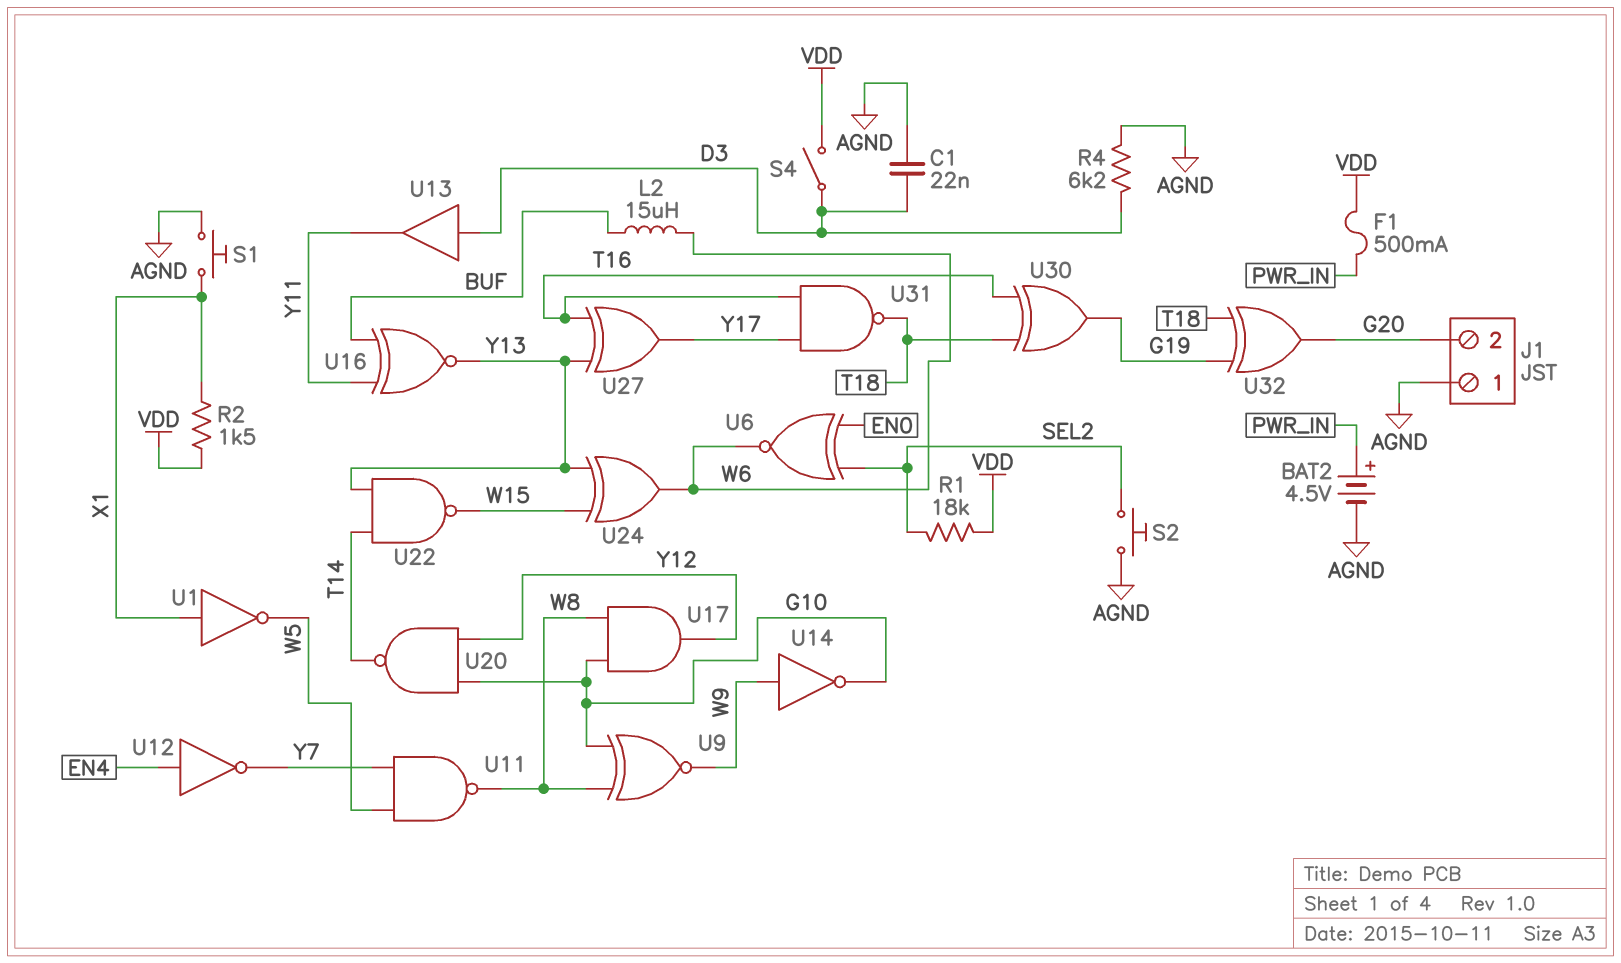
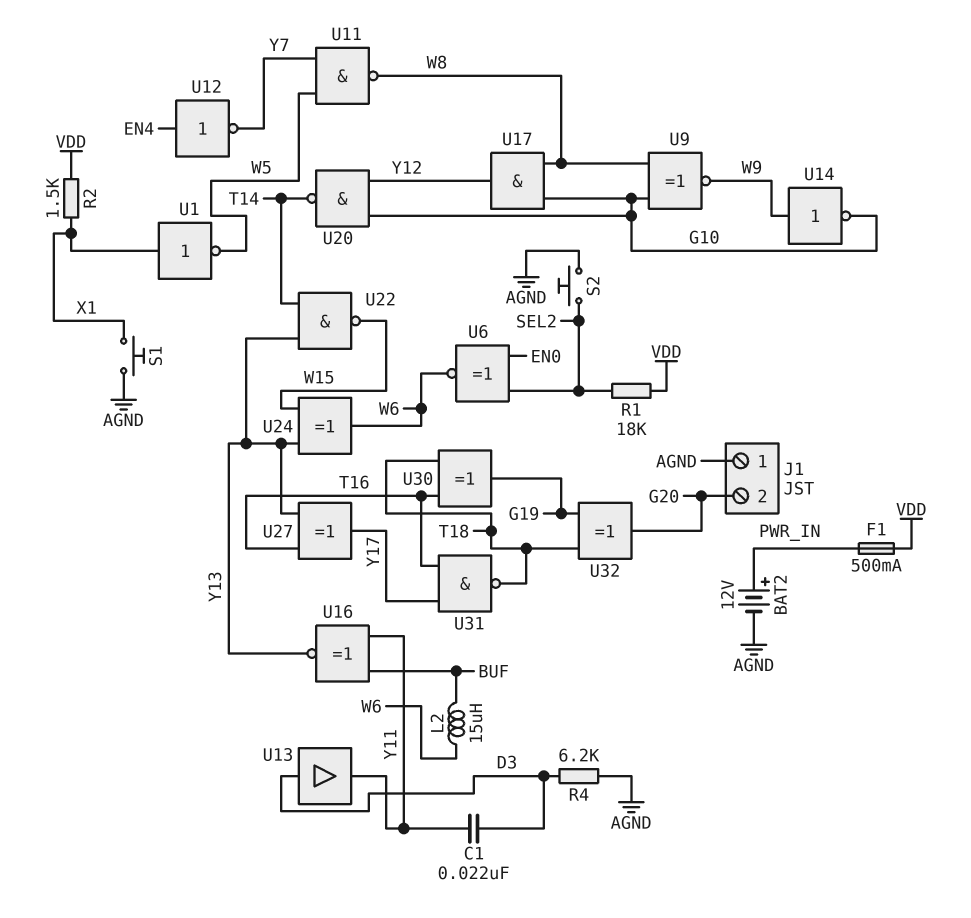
BAT2: 4.5V (plus PWR_IN, minus AGND) -> 12V (plus PWR_IN, minus AGND)
C1: 22nF (AGND, D3) -> 22nF (D3, Y11)
S4: switch (D3, VDD) -> none

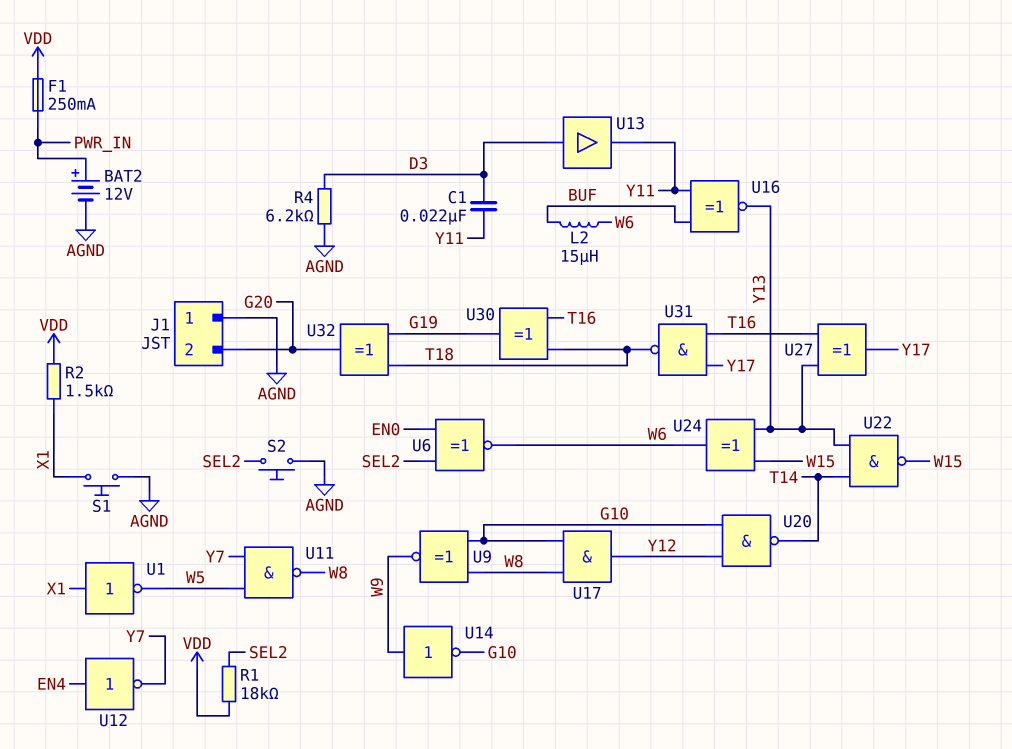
F1: 500mA (PWR_IN, VDD) -> 250mA (PWR_IN, VDD)

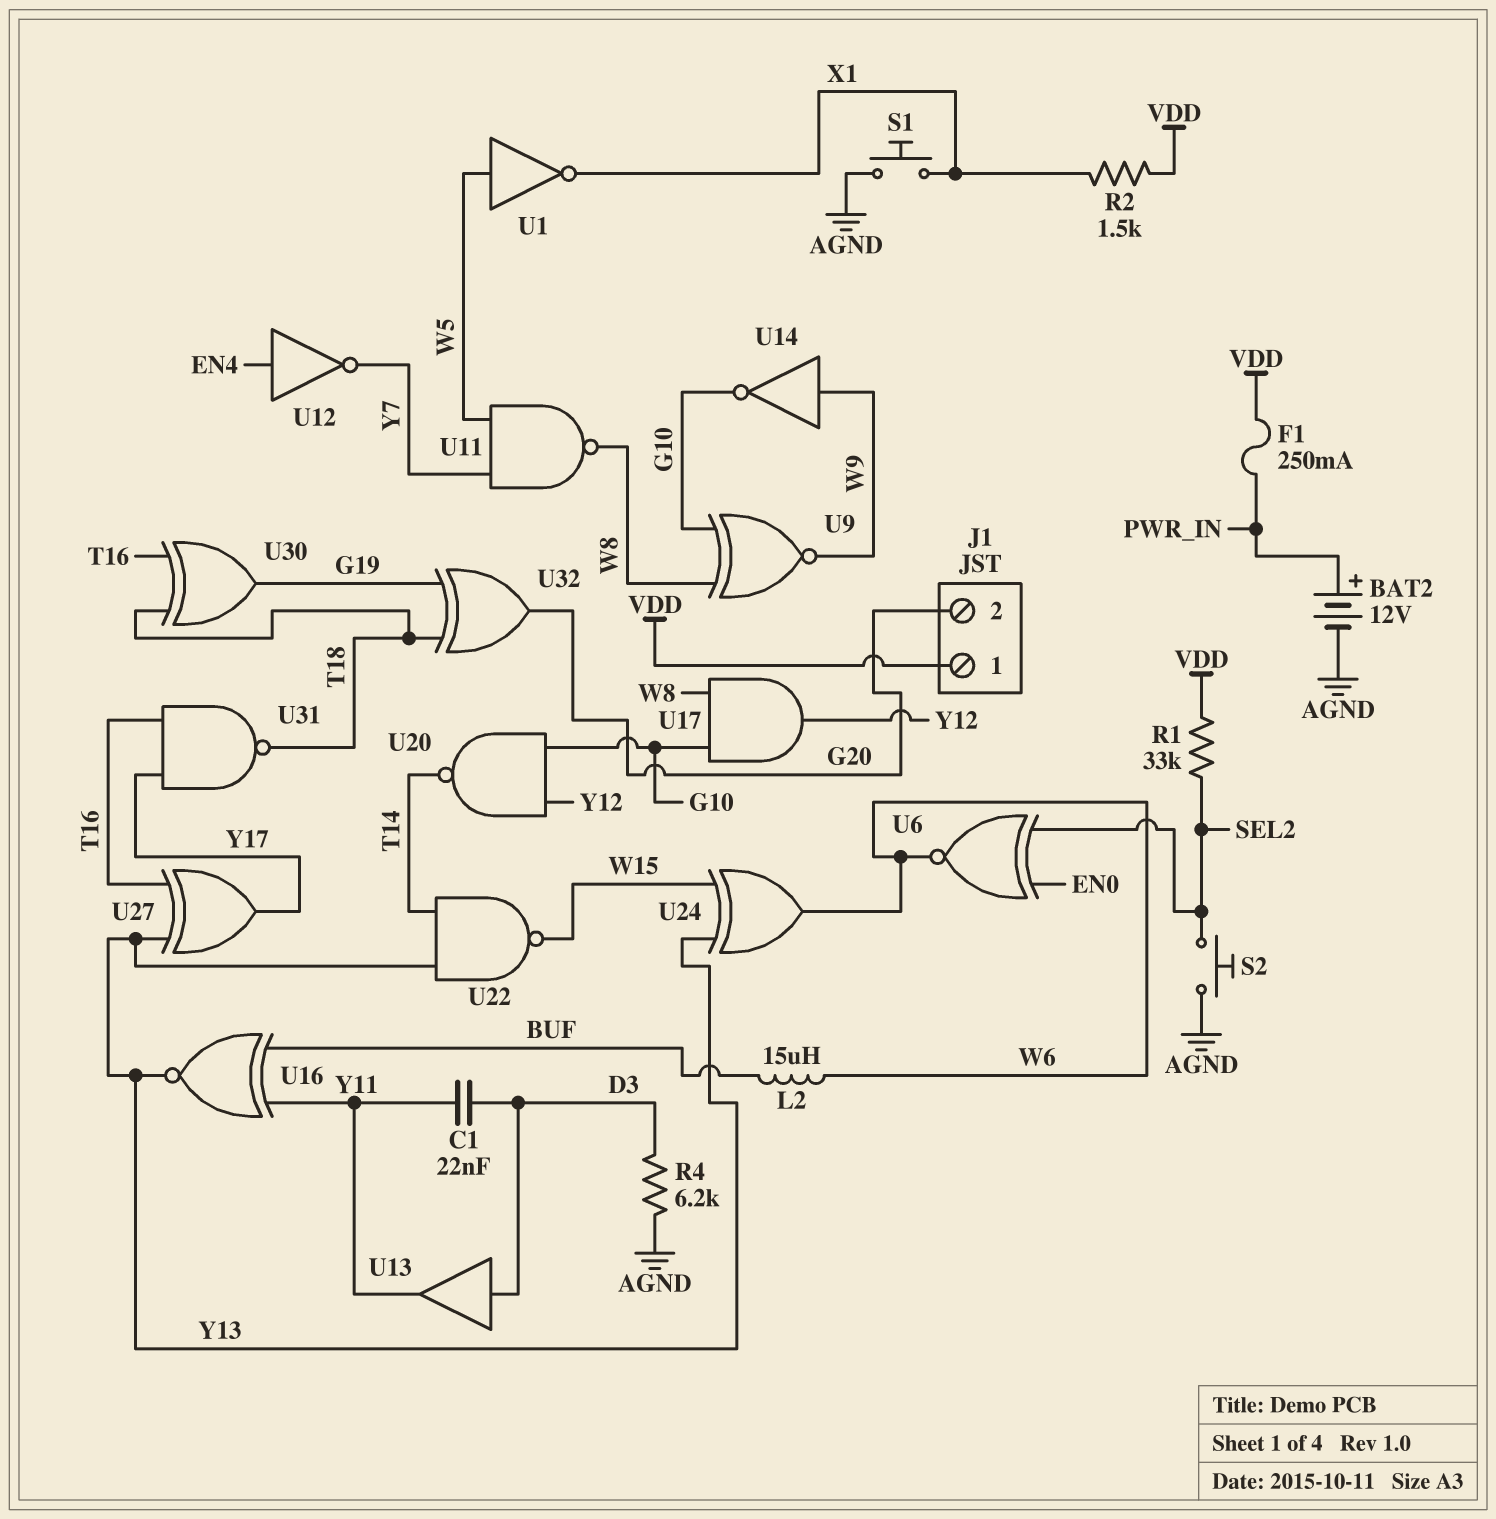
J1 pin 1: AGND -> VDD
R1: 18k (SEL2, VDD) -> 33k (SEL2, VDD)
U1: NOT (in X1, out W5) -> NOT (in W5, out X1)

